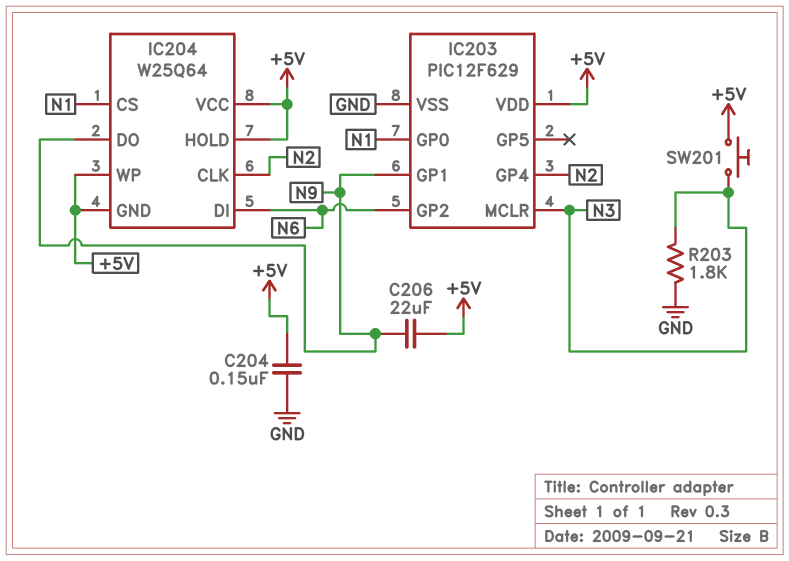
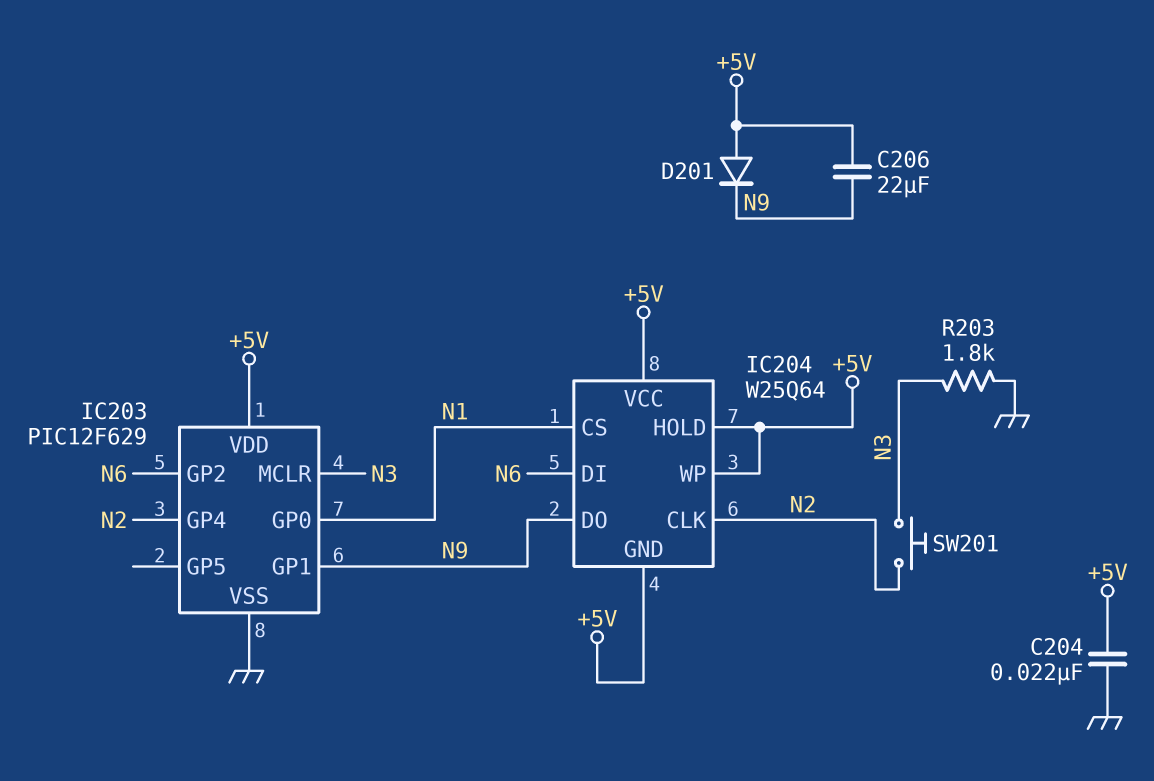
C204: 150nF (+5V, GND) -> 22nF (+5V, GND)
D201: none -> diode (A +5V, K N9)
SW201: button (+5V, N3) -> button (N2, N3)

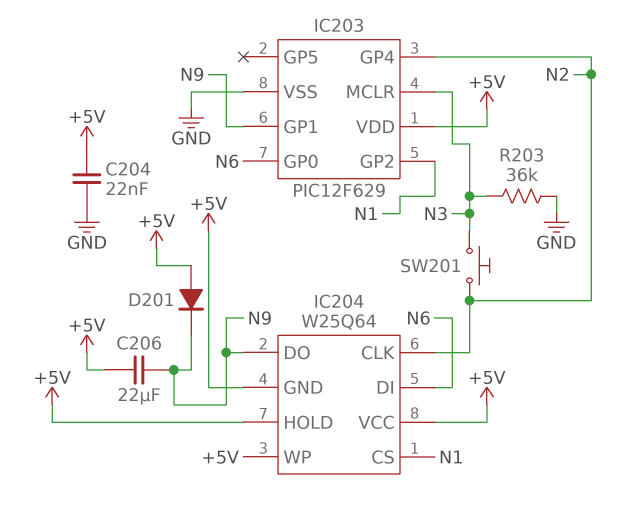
IC203 pin GP0: N1 -> N6
IC203 pin GP2: N6 -> N1
R203: 1.8k (GND, N3) -> 36k (GND, N3)

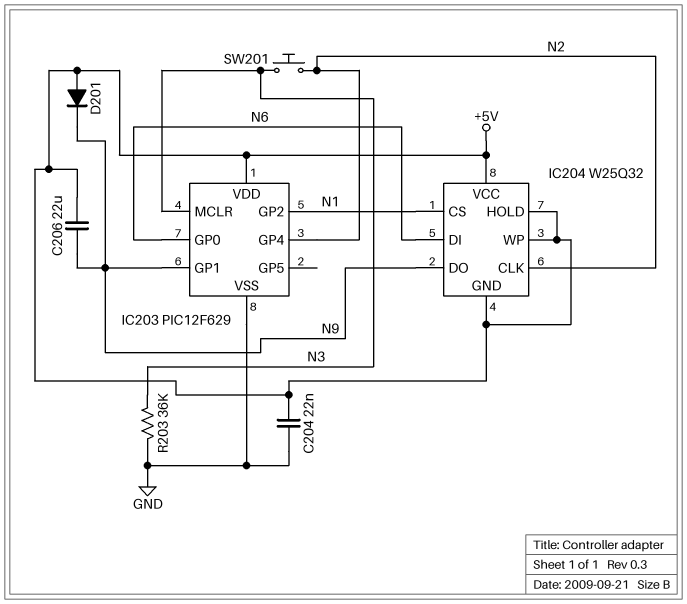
IC204: W25Q64 -> W25Q32

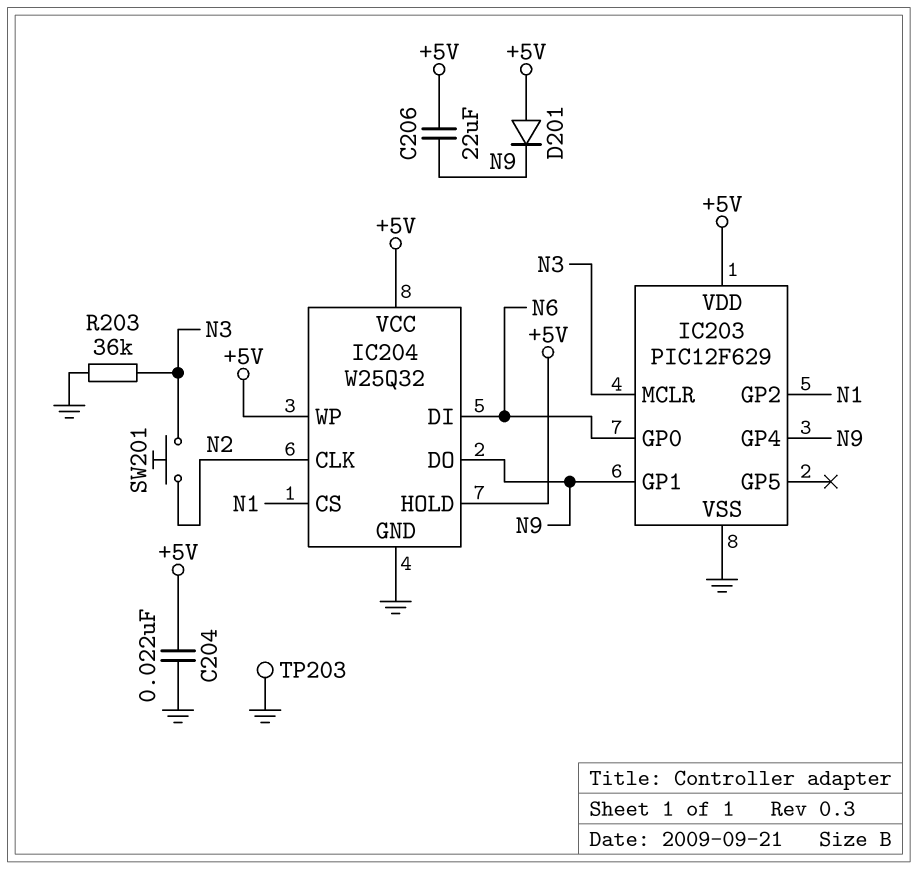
IC203 pin GP4: N2 -> N9
IC204 pin GND: +5V -> GND
TP203: none -> test point (GND)

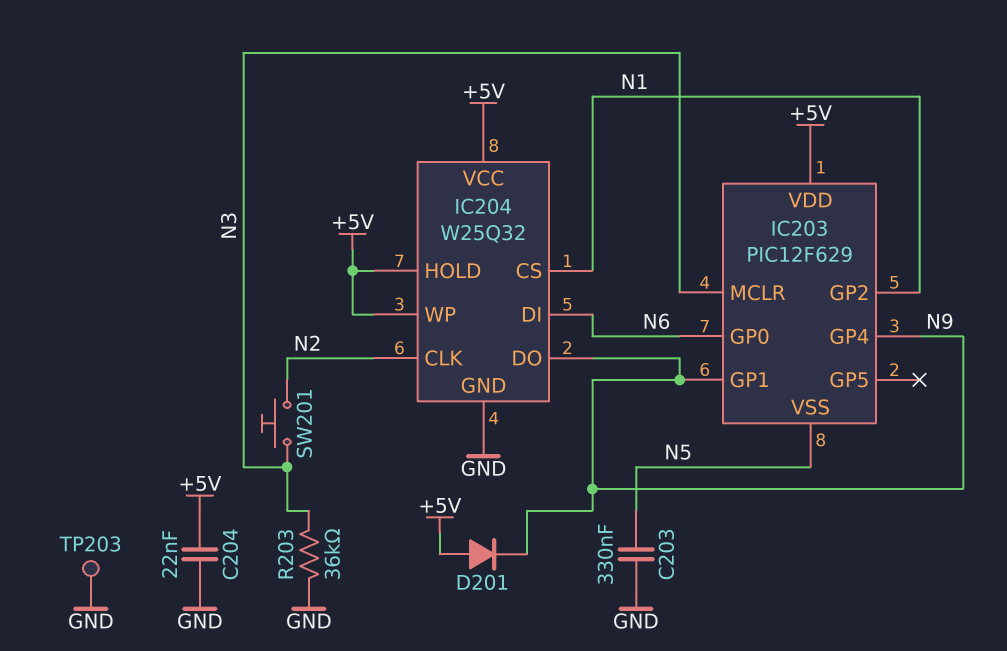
C203: none -> 330nF (GND, N5)
C206: 22uF (+5V, N9) -> none
IC203 pin VSS: GND -> N5

